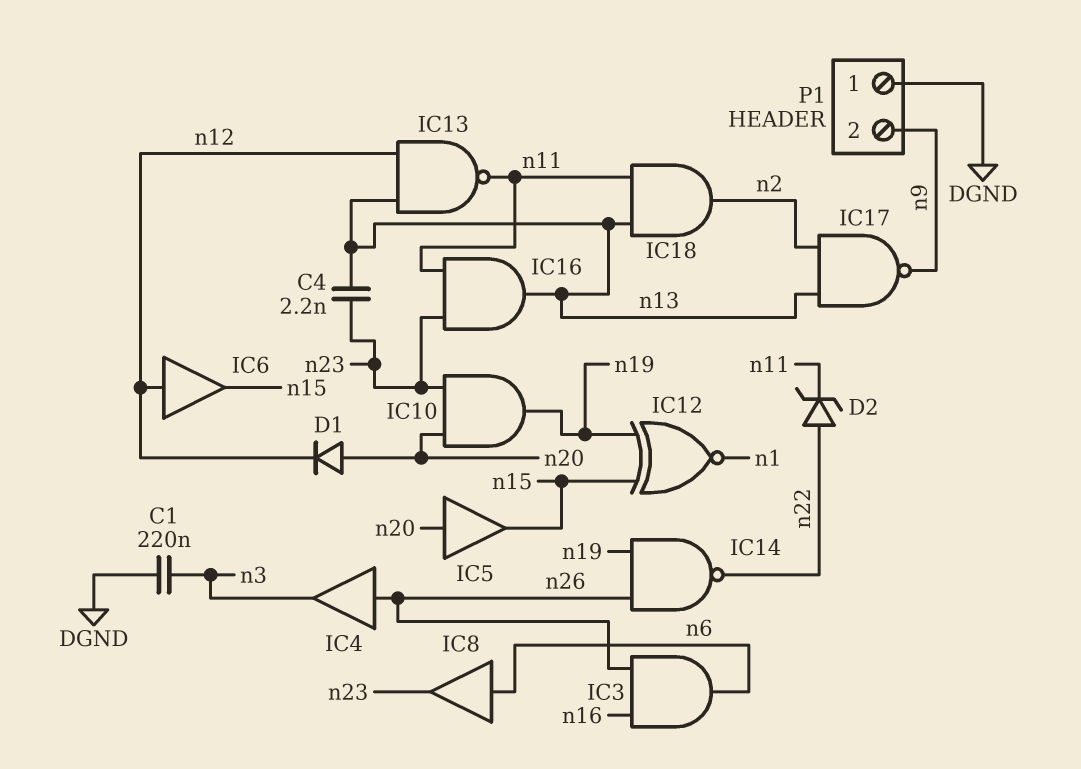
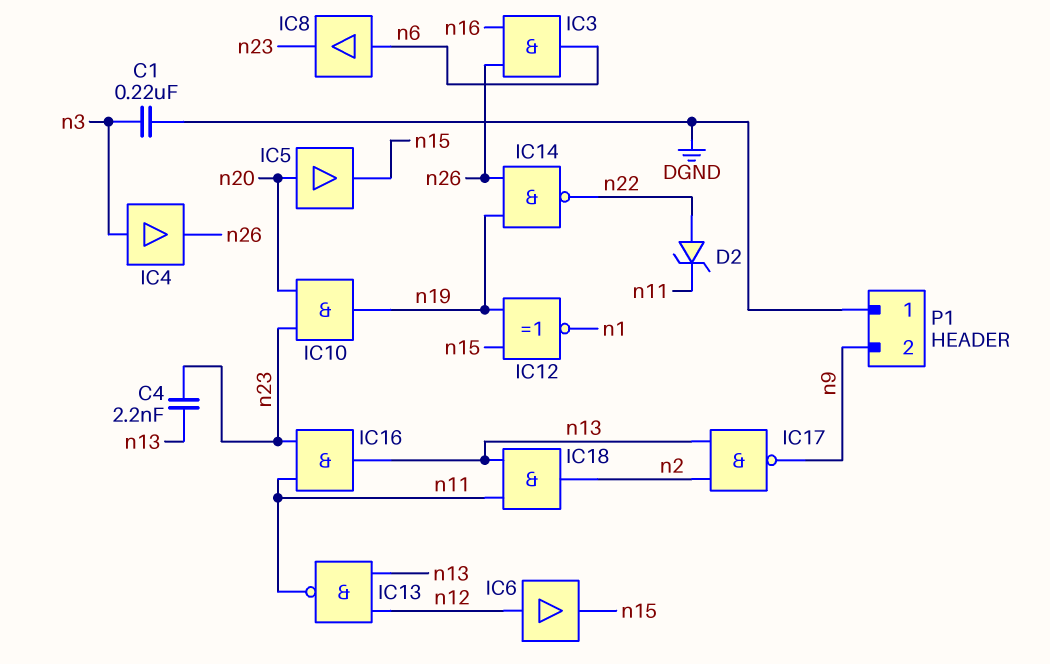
D1: diode (A n20, K n12) -> none
IC4: buffer (in n26, out n3) -> buffer (in n3, out n26)

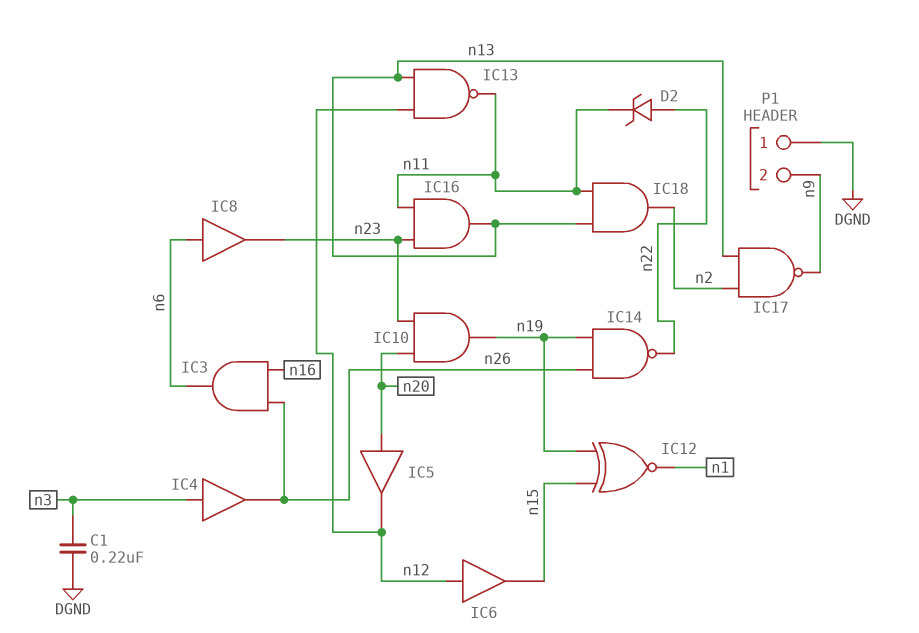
C4: 2.2nF (n13, n23) -> none
IC5: buffer (in n20, out n15) -> buffer (in n20, out n12)

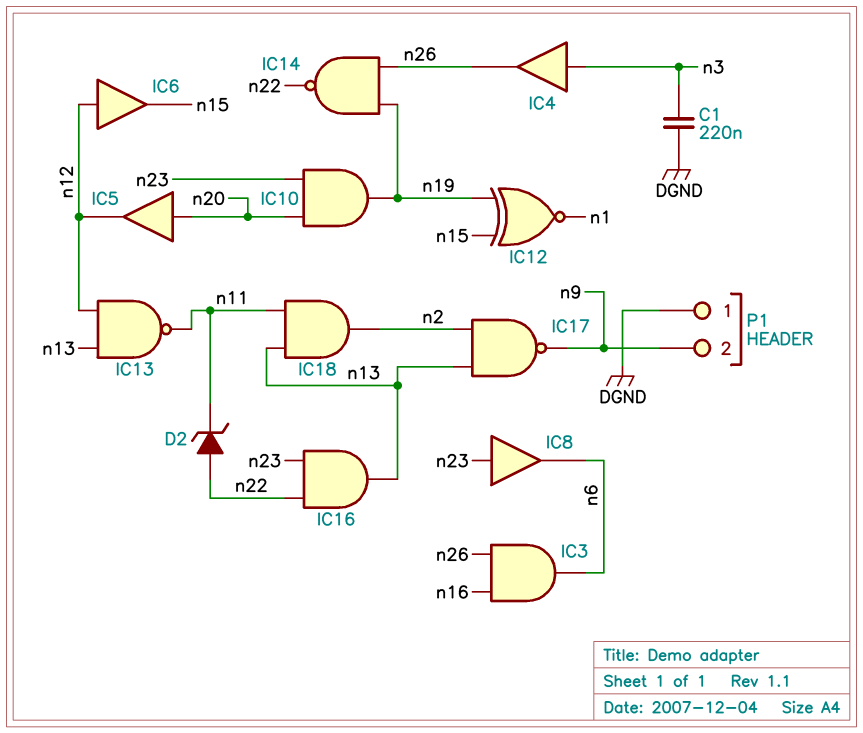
IC8: buffer (in n6, out n23) -> buffer (in n23, out n6)
IC16: AND (in n11, in n23, out n13) -> AND (in n22, in n23, out n13)

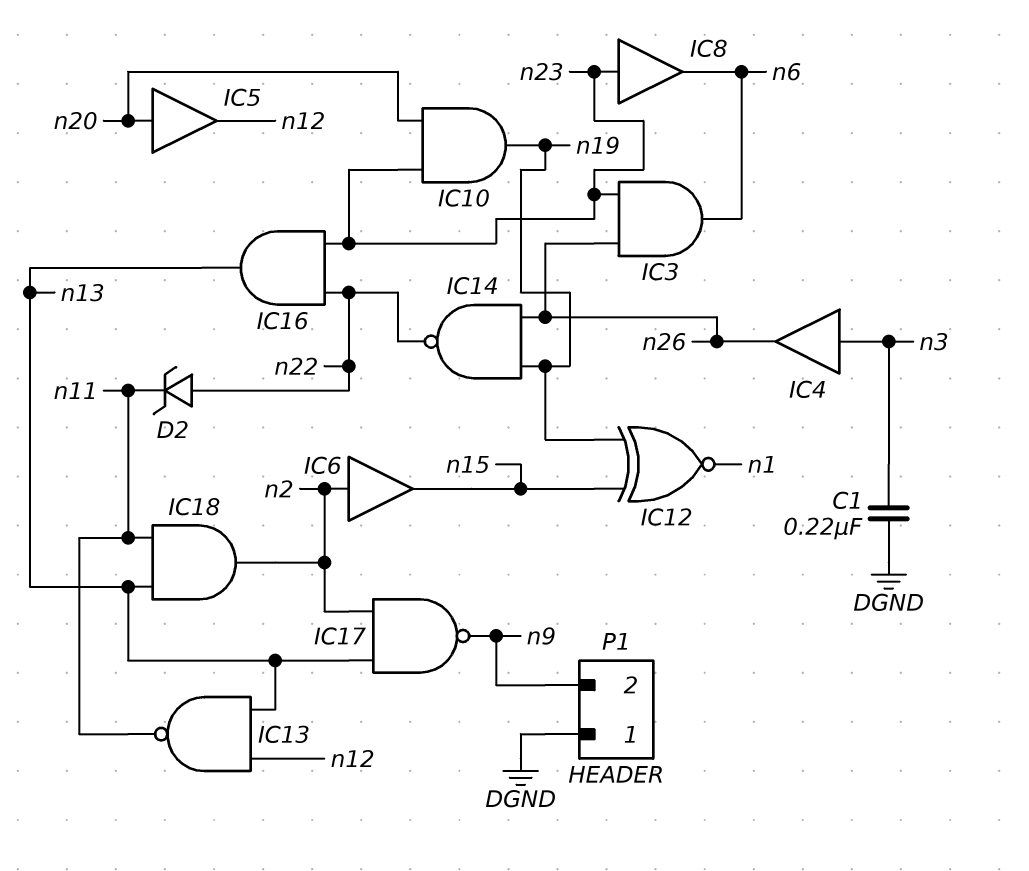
IC3: AND (in n16, in n26, out n6) -> AND (in n23, in n26, out n6)
IC6: buffer (in n12, out n15) -> buffer (in n2, out n15)

